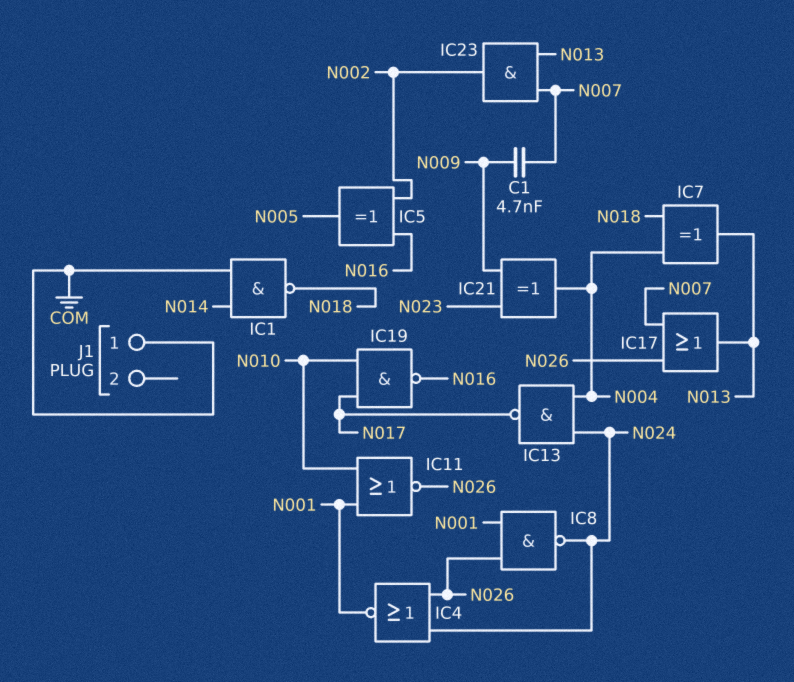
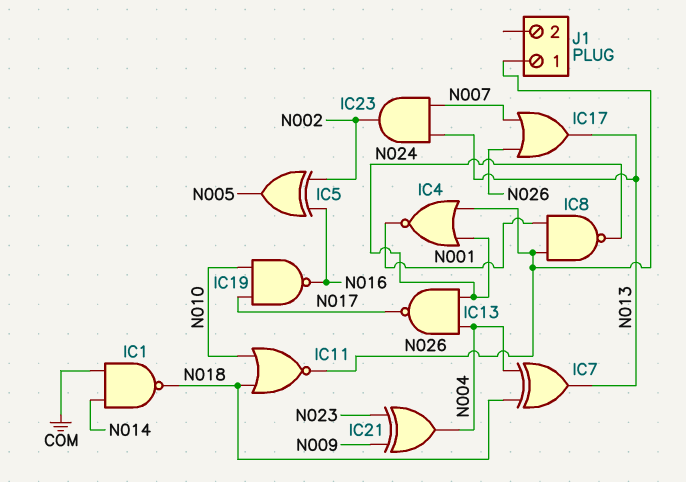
C1: 4.7nF (N007, N009) -> none
IC11: NOR (in N001, in N010, out N026) -> NOR (in N010, in N018, out N026)
J1 pin 1: COM -> N026

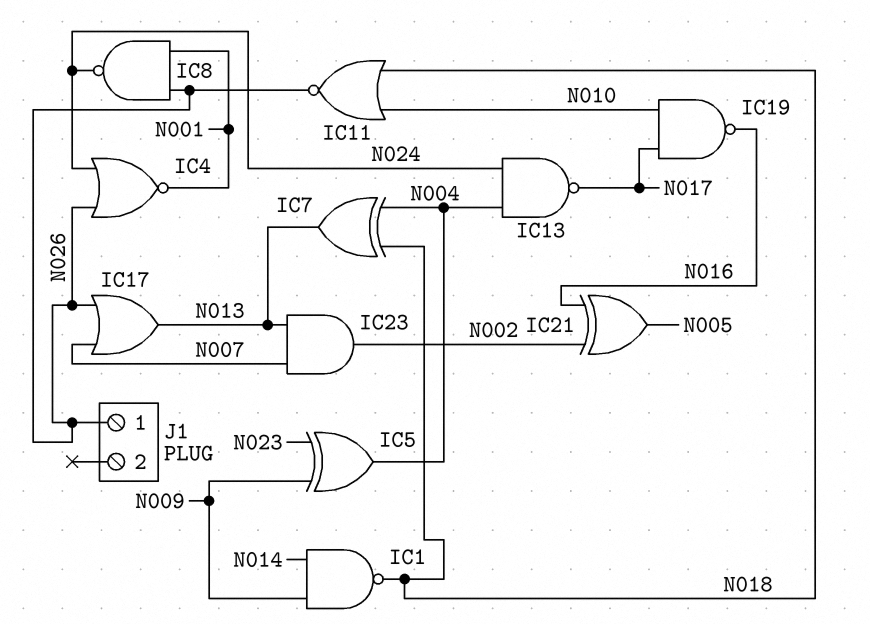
IC1: NAND (in COM, in N014, out N018) -> NAND (in N009, in N014, out N018)
IC5: XOR (in N002, in N016, out N005) -> XOR (in N009, in N023, out N004)
IC21: XOR (in N009, in N023, out N004) -> XOR (in N002, in N016, out N005)

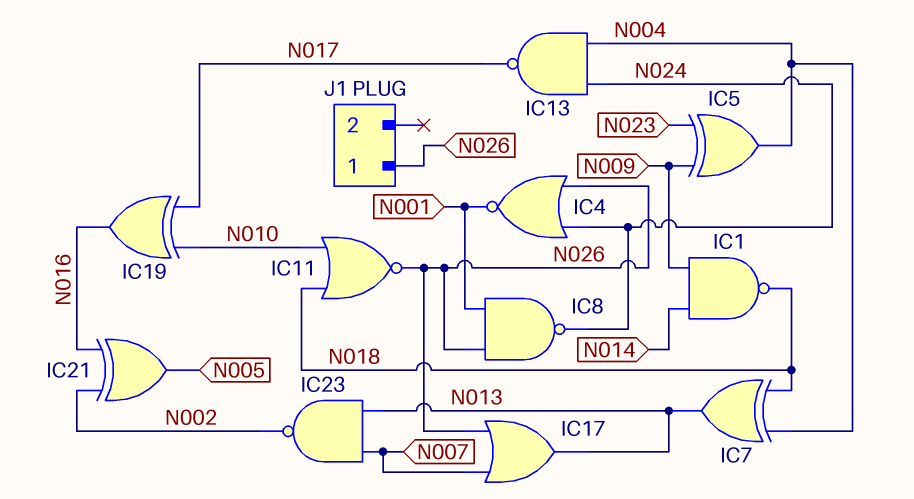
IC19: NAND (in N010, in N017, out N016) -> XOR (in N010, in N017, out N016)
IC23: AND (in N007, in N013, out N002) -> NAND (in N007, in N013, out N002)

